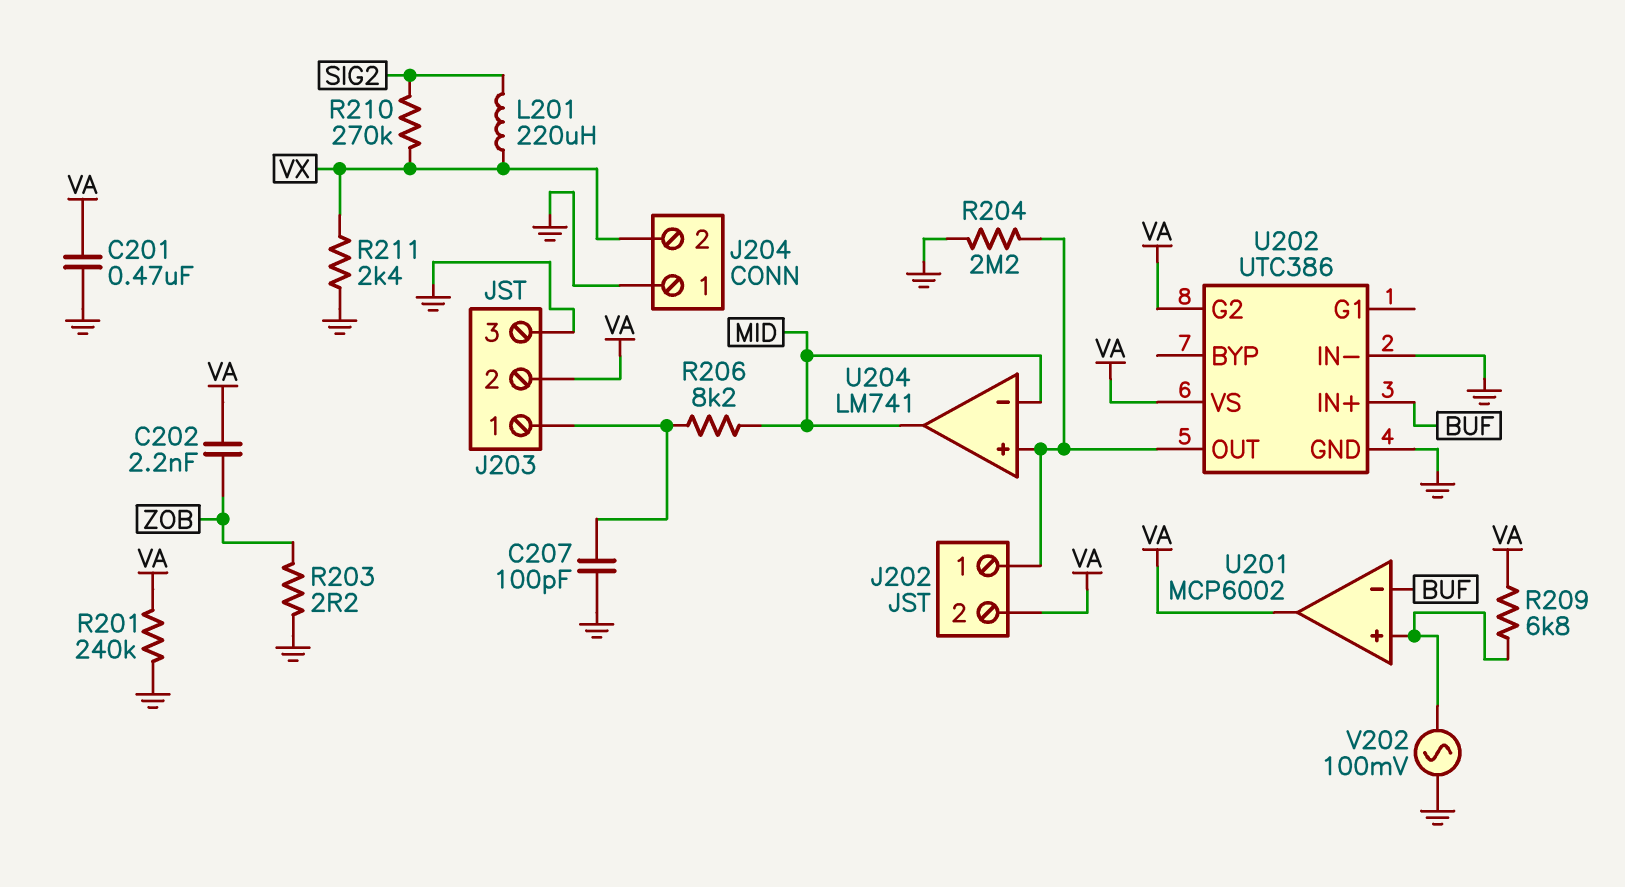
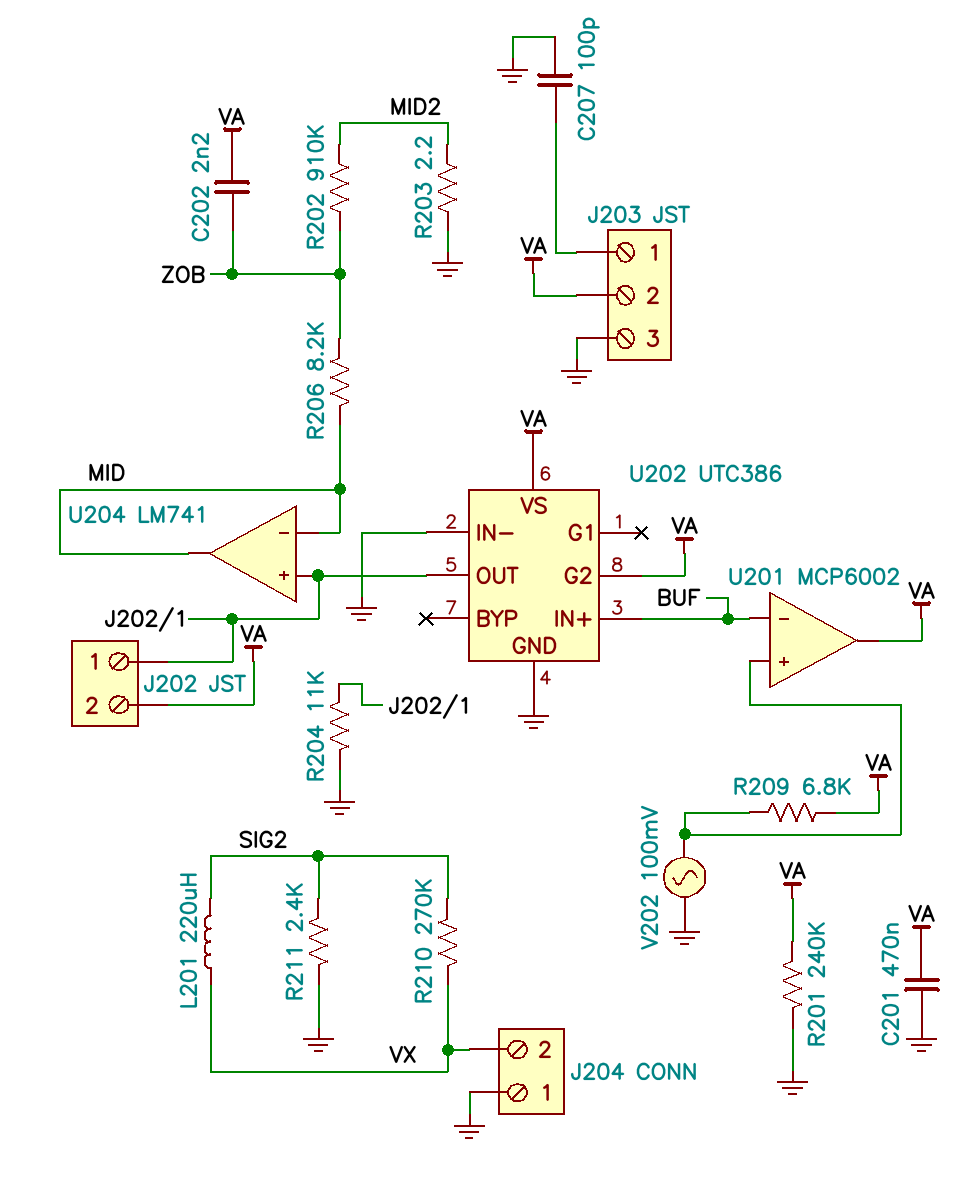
R202: none -> 910k (MID2, ZOB)
R203: 2.2 (GND, ZOB) -> 2.2 (GND, MID2)
R204: 2.2M (GND, J202/1) -> 11k (GND, J202/1)
R206: 8.2k (J203/1, MID) -> 8.2k (MID, ZOB)
R211: 2.4k (GND, VX) -> 2.4k (GND, SIG2)

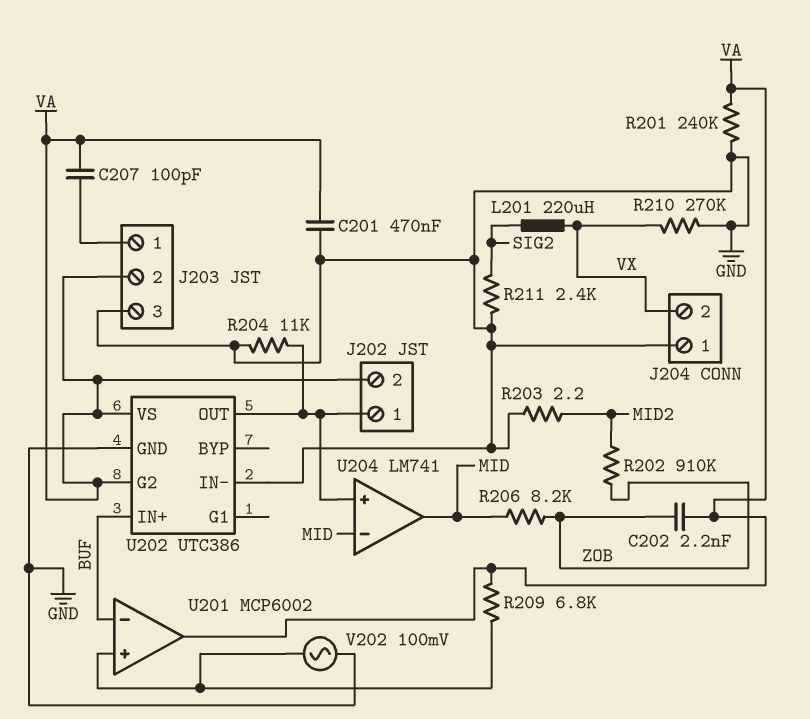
C207: 100pF (GND, J203/1) -> 100pF (J203/1, VA)
R210: 270k (SIG2, VX) -> 270k (GND, VX)

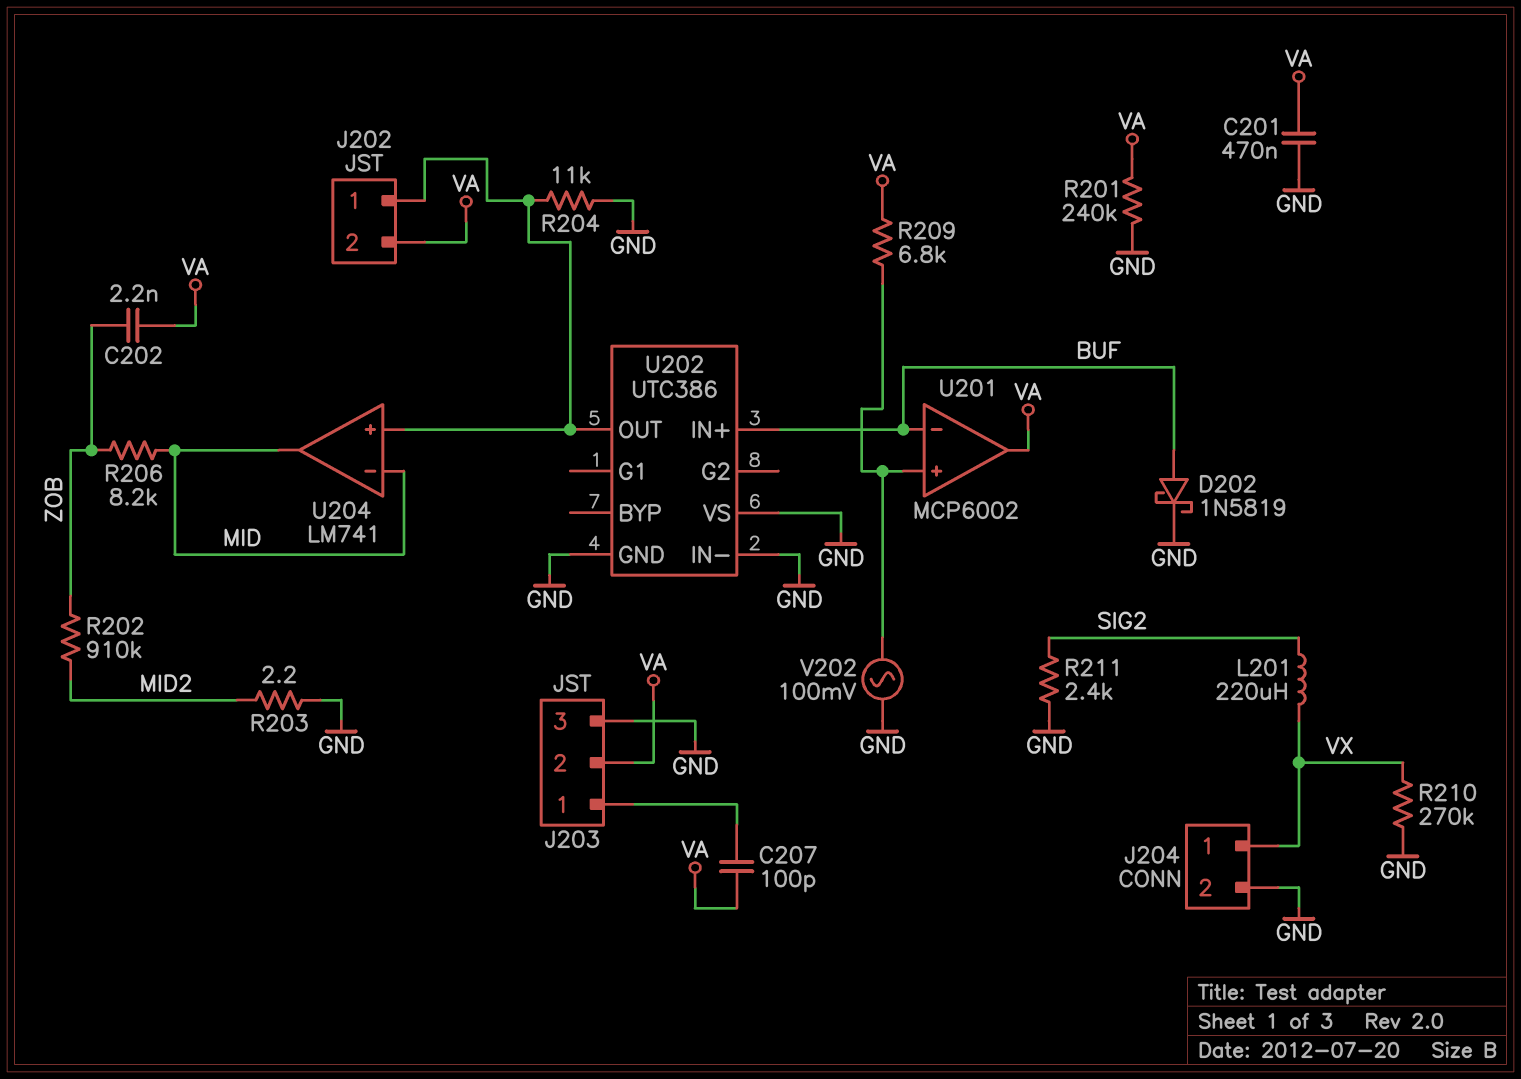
D202: none -> schottky 1N5819 (A BUF, K GND)
J204 pin 1: GND -> VX
J204 pin 2: VX -> GND
U202 pin G2: VA -> none
U202 pin VS: VA -> GND

